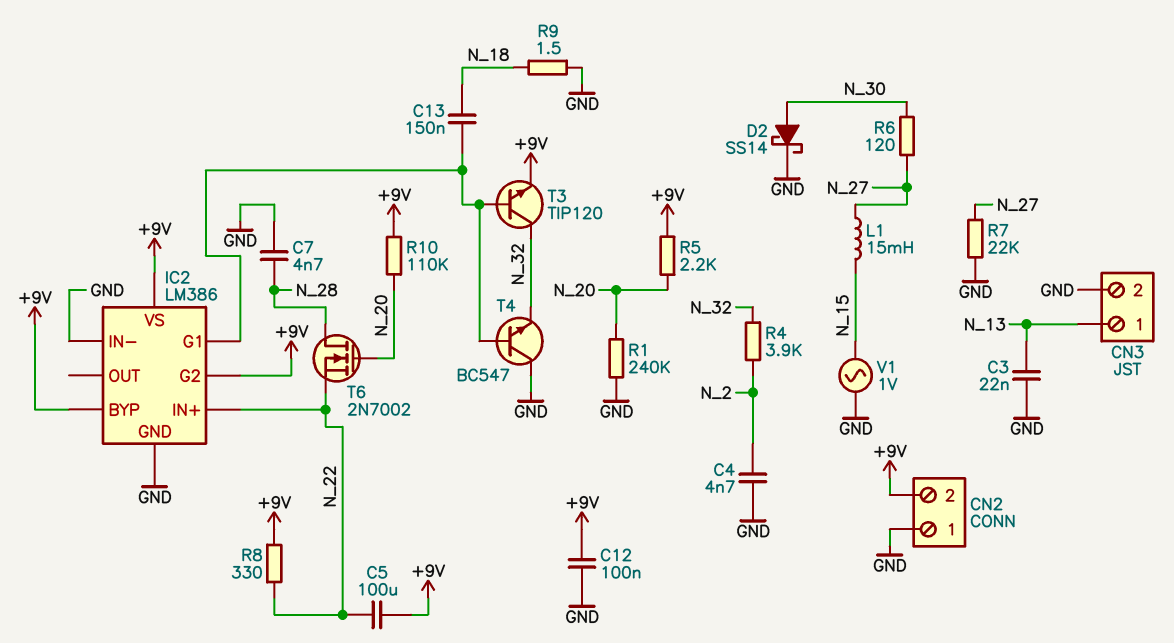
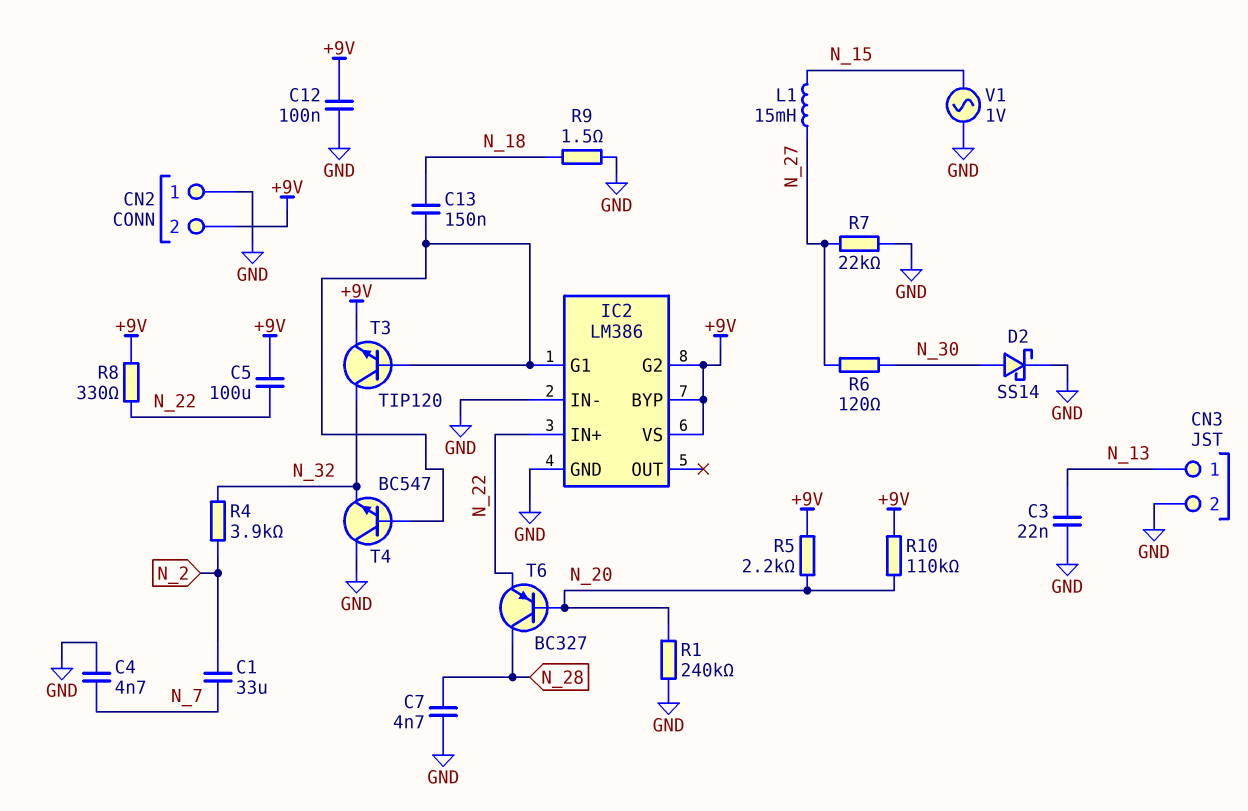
C1: none -> 33uF (N_2, N_7)
C4: 4.7nF (GND, N_2) -> 4.7nF (GND, N_7)
T6: NMOS 2N7002 (G N_20, D N_28, S N_22) -> PNP BC327 (B N_20, C N_28, E N_22)

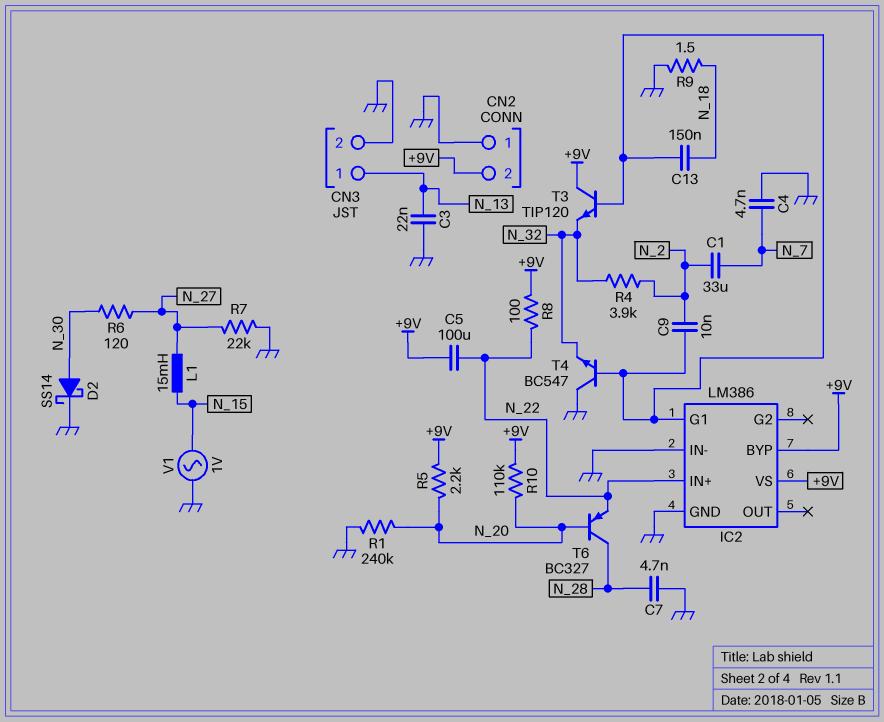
C9: none -> 10nF (IC2/G1, N_2)
C12: 100nF (+9V, GND) -> none
IC2 pin G2: +9V -> none
R8: 330 (+9V, N_22) -> 100 (+9V, N_22)
T3: NPN TIP120 (B IC2/G1, C N_32, E +9V) -> NPN TIP120 (B IC2/G1, C +9V, E N_32)

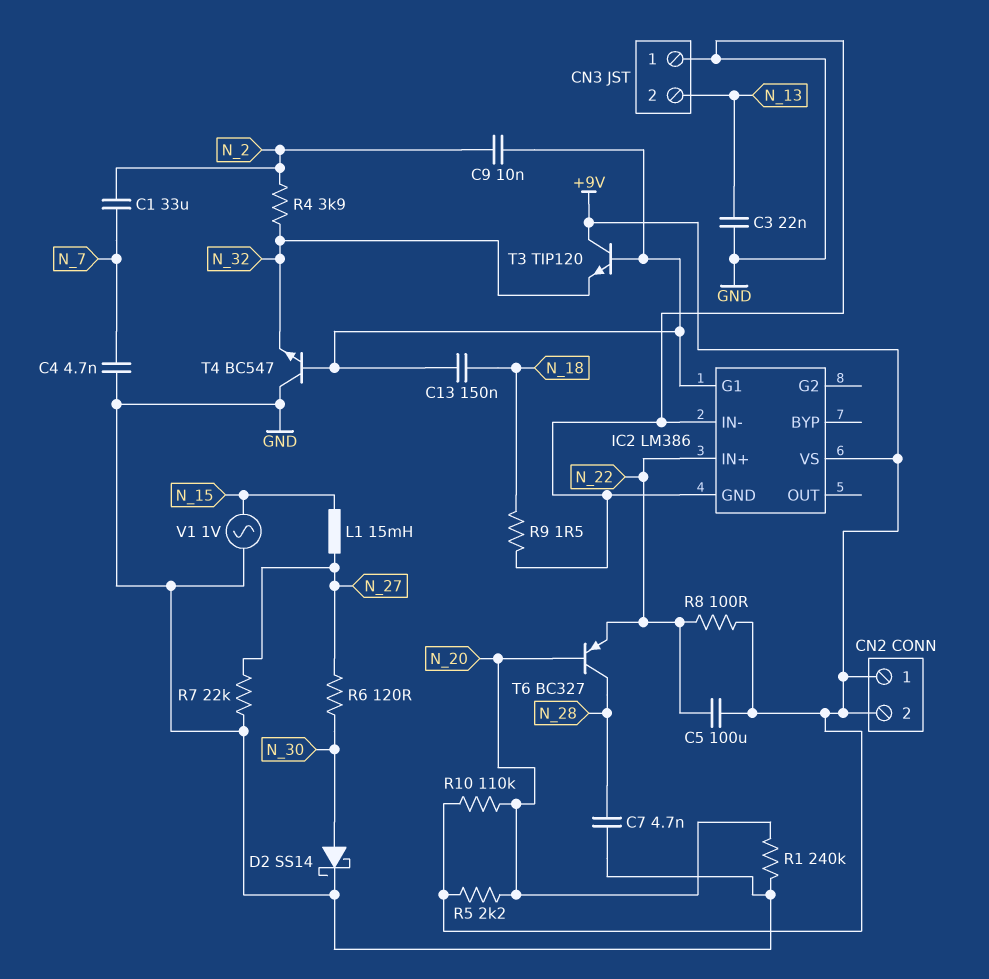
CN2 pin 1: GND -> +9V
CN3 pin 1: N_13 -> GND
CN3 pin 2: GND -> N_13
IC2 pin BYP: +9V -> none

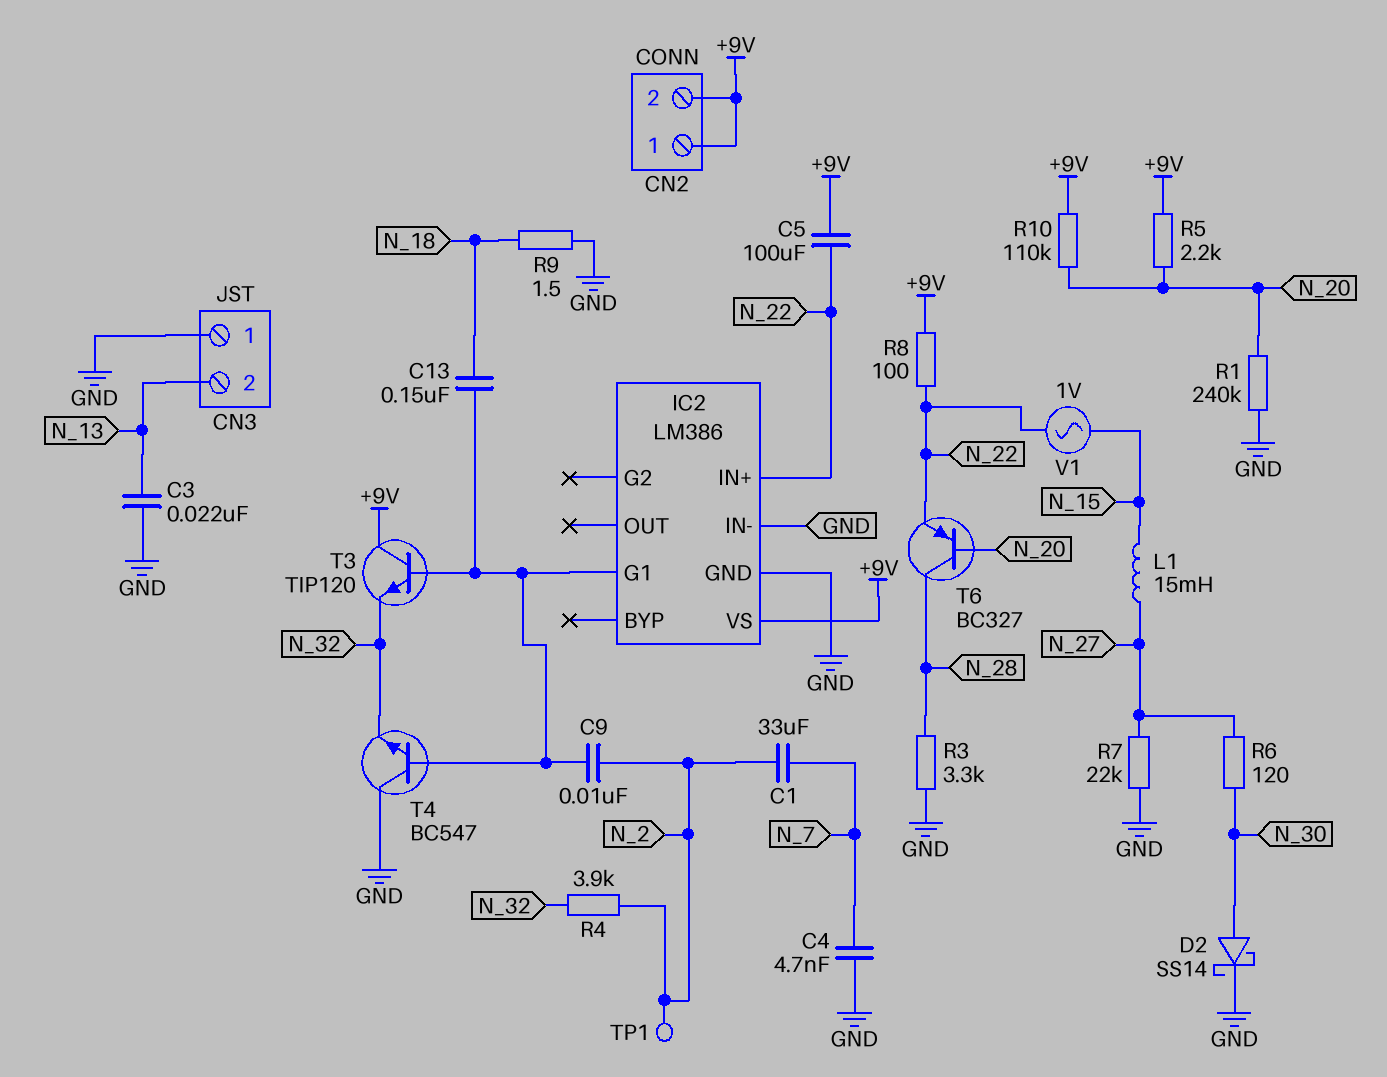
C7: 4.7nF (GND, N_28) -> none
R3: none -> 3.3k (GND, N_28)
TP1: none -> test point (N_2)
V1: AC 1V (GND, N_15) -> AC 1V (N_15, N_22)

